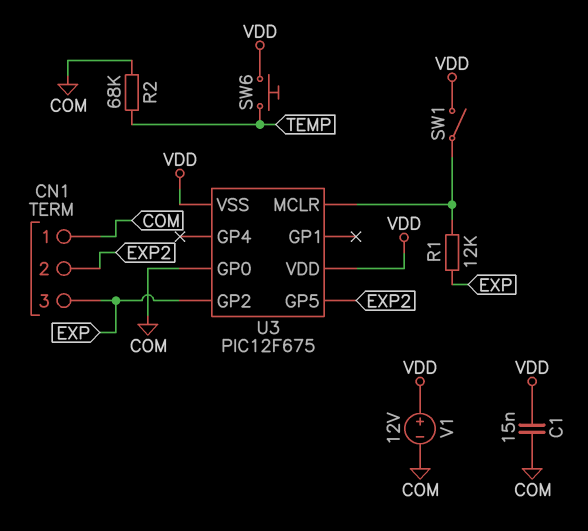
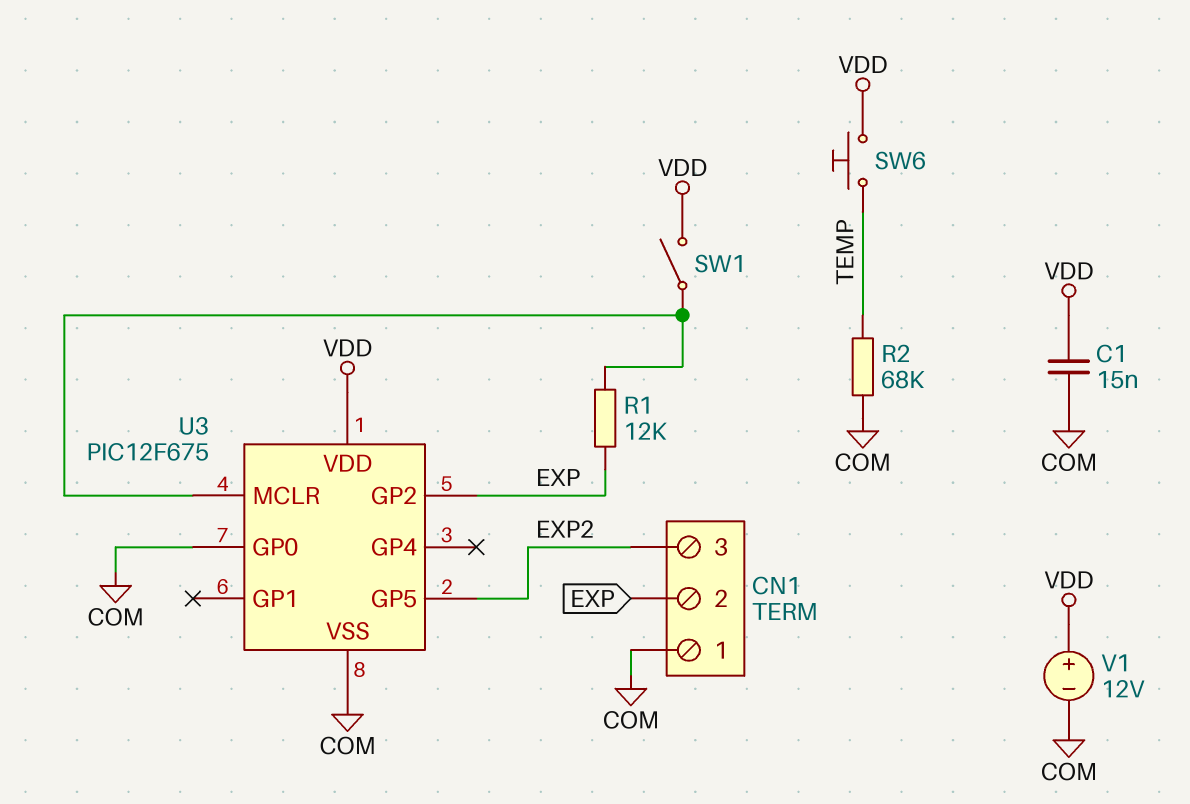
CN1 pin 2: EXP2 -> EXP
CN1 pin 3: EXP -> EXP2
U3 pin VSS: VDD -> COM

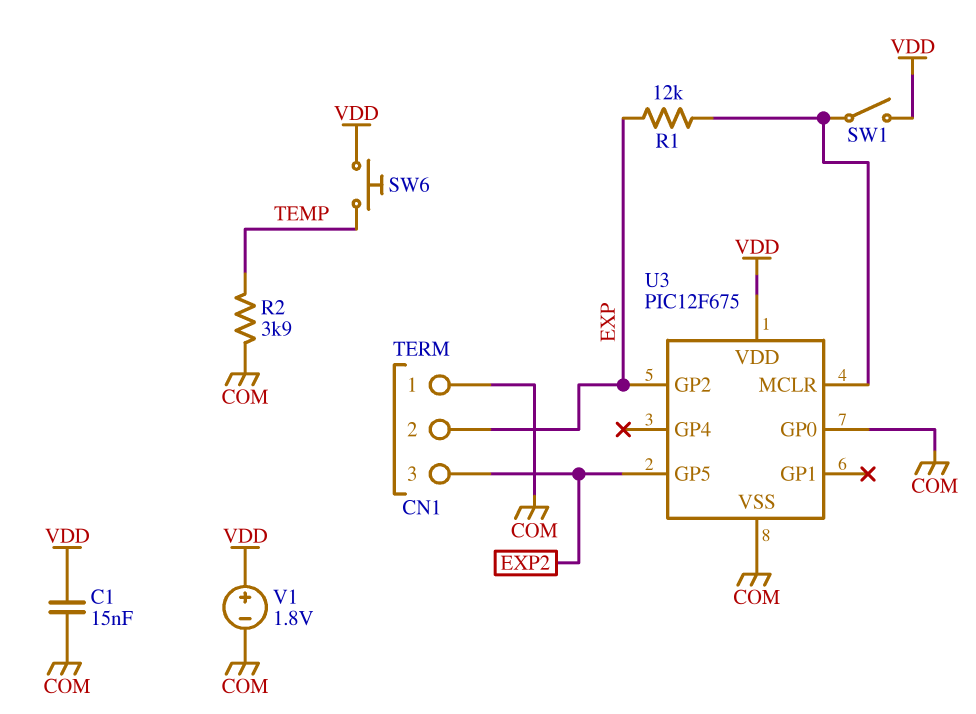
R2: 68k (COM, TEMP) -> 3.9k (COM, TEMP)
V1: 12V (plus VDD, minus COM) -> 1.8V (plus VDD, minus COM)

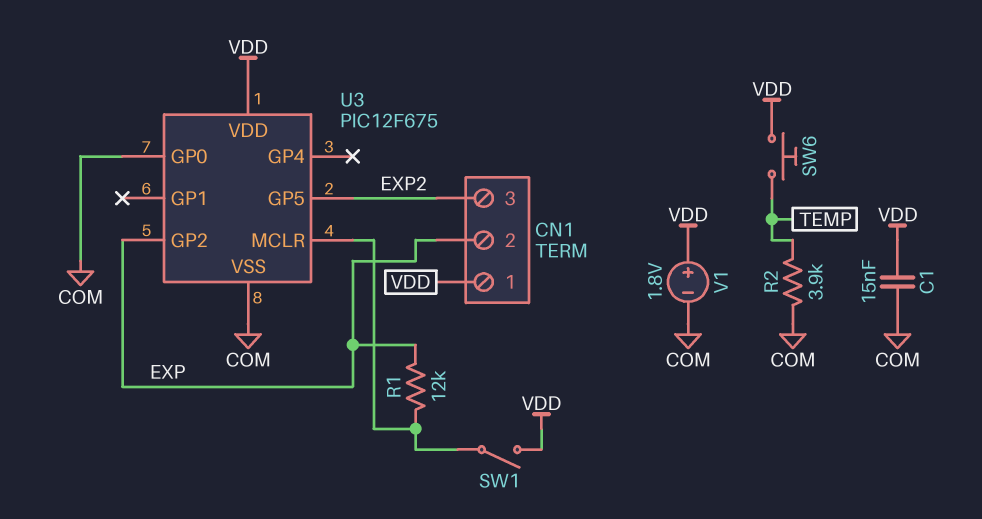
CN1 pin 1: COM -> VDD

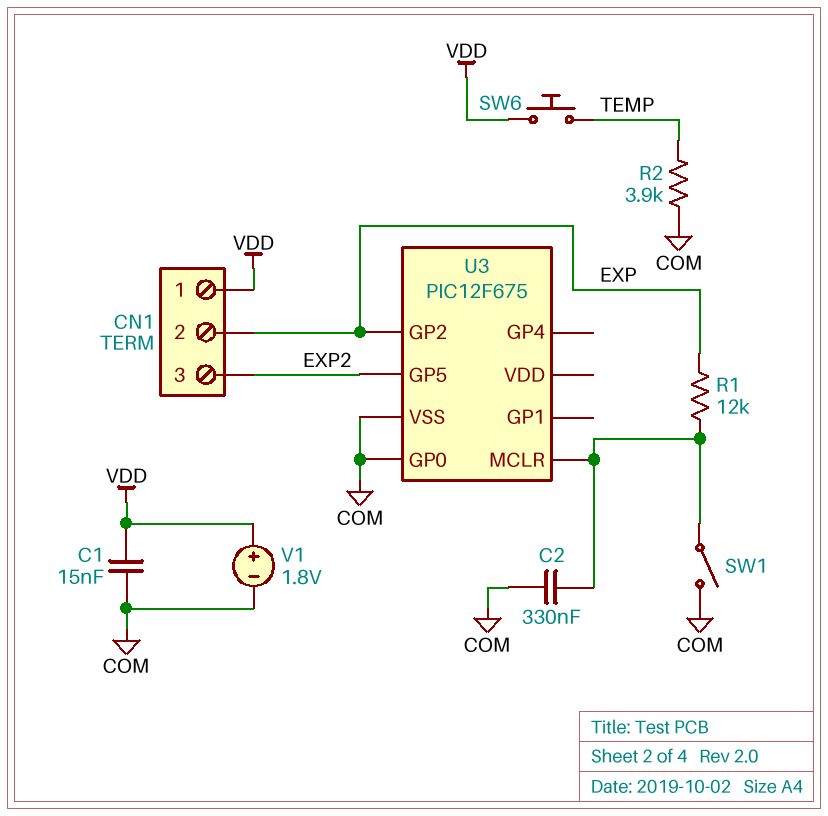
C2: none -> 330nF (COM, U3/MCLR)
SW1: switch (U3/MCLR, VDD) -> switch (COM, U3/MCLR)
U3 pin VDD: VDD -> none

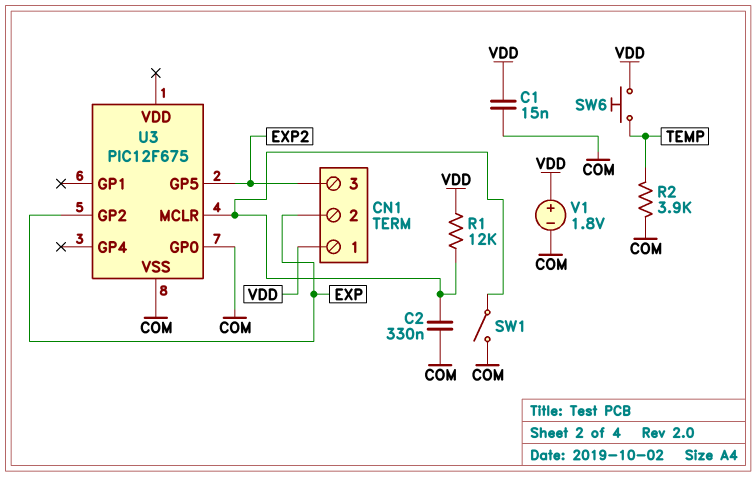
R1: 12k (EXP, U3/MCLR) -> 12k (U3/MCLR, VDD)

